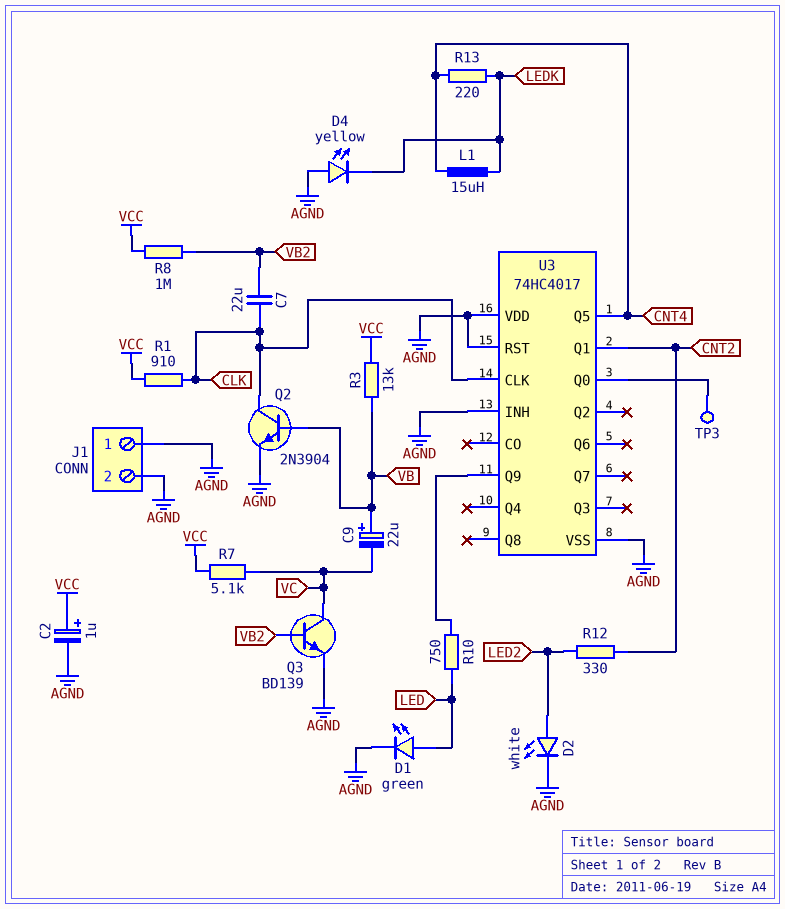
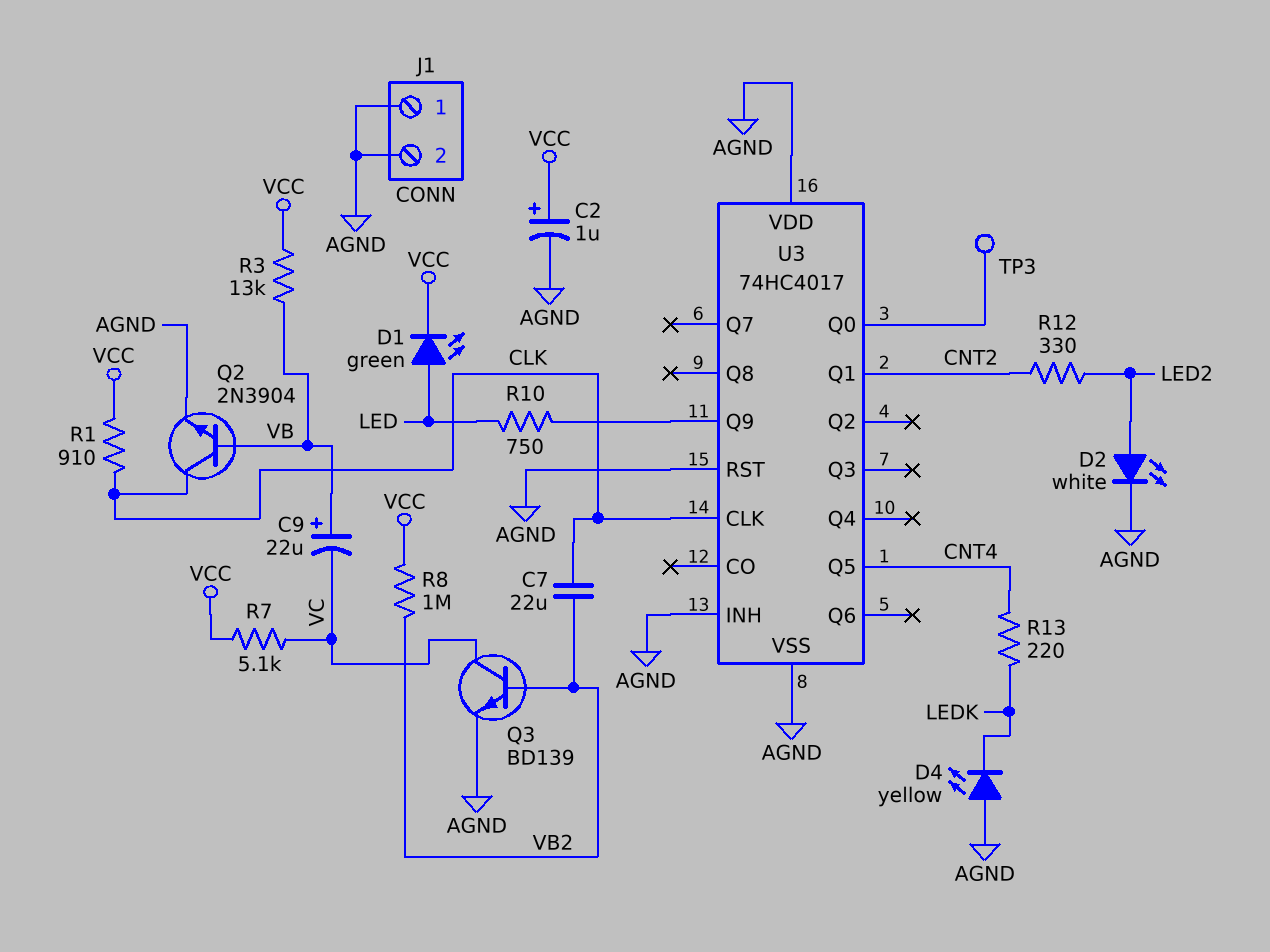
D1: LED green (A LED, K AGND) -> LED green (A LED, K VCC)
L1: 15uH (CNT4, LEDK) -> none

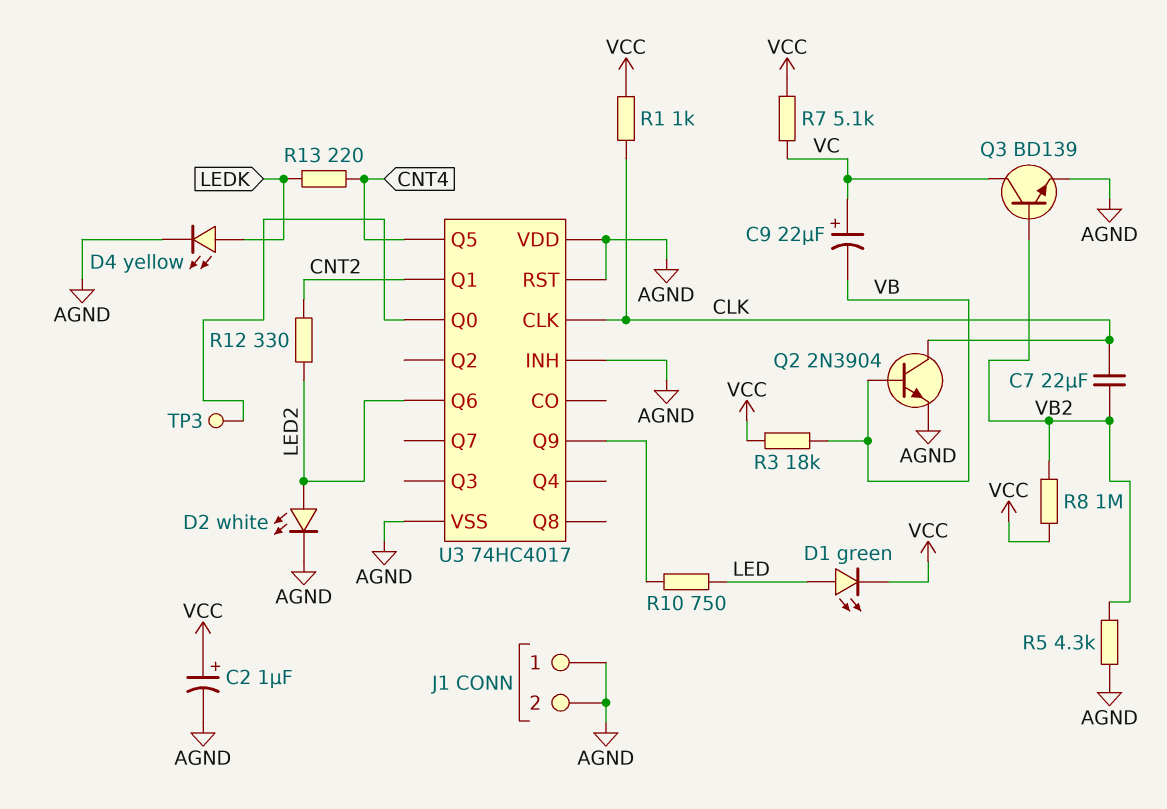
C9: 22uF (plus VB, minus VC) -> 22uF (plus VC, minus VB)
D4: LED yellow (A AGND, K LEDK) -> LED yellow (A LEDK, K AGND)
R1: 910 (CLK, VCC) -> 1k (CLK, VCC)
R3: 13k (VB, VCC) -> 18k (VB, VCC)
R5: none -> 4.3k (AGND, VB2)
U3 pin Q6: none -> LED2

